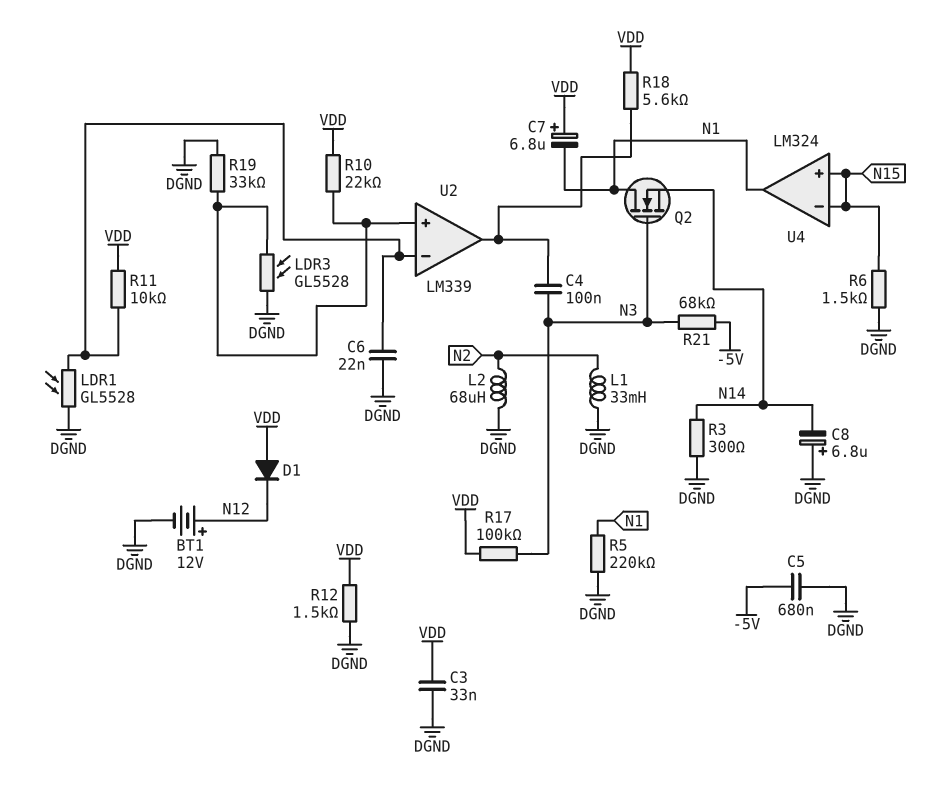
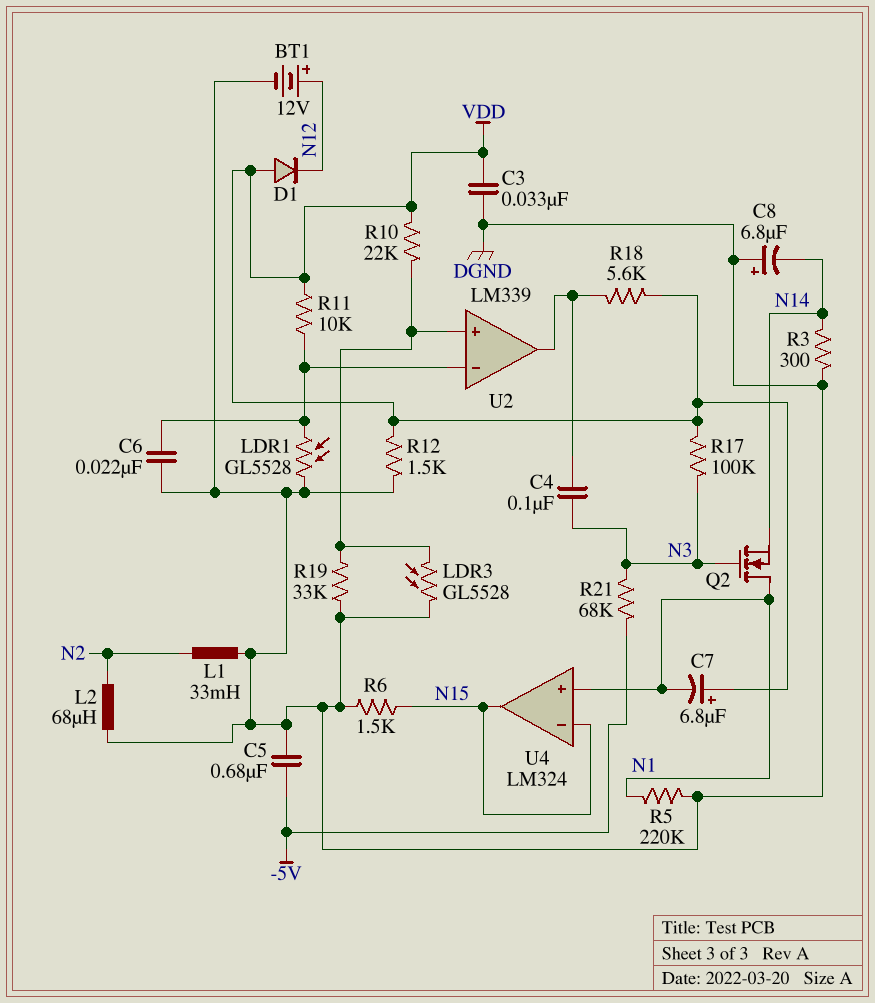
U4 pin in+: N15 -> N1
U4 pin out: N1 -> N15

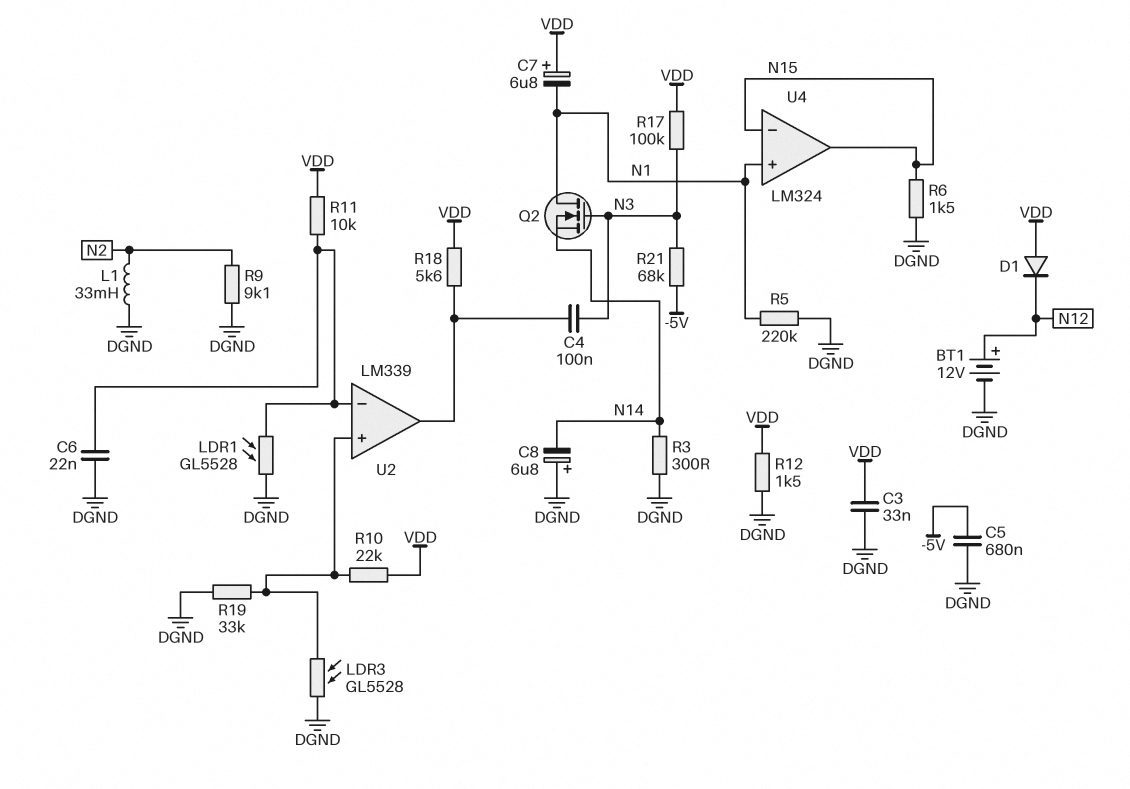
L2: 68uH (DGND, N2) -> none
R9: none -> 9.1k (DGND, N2)

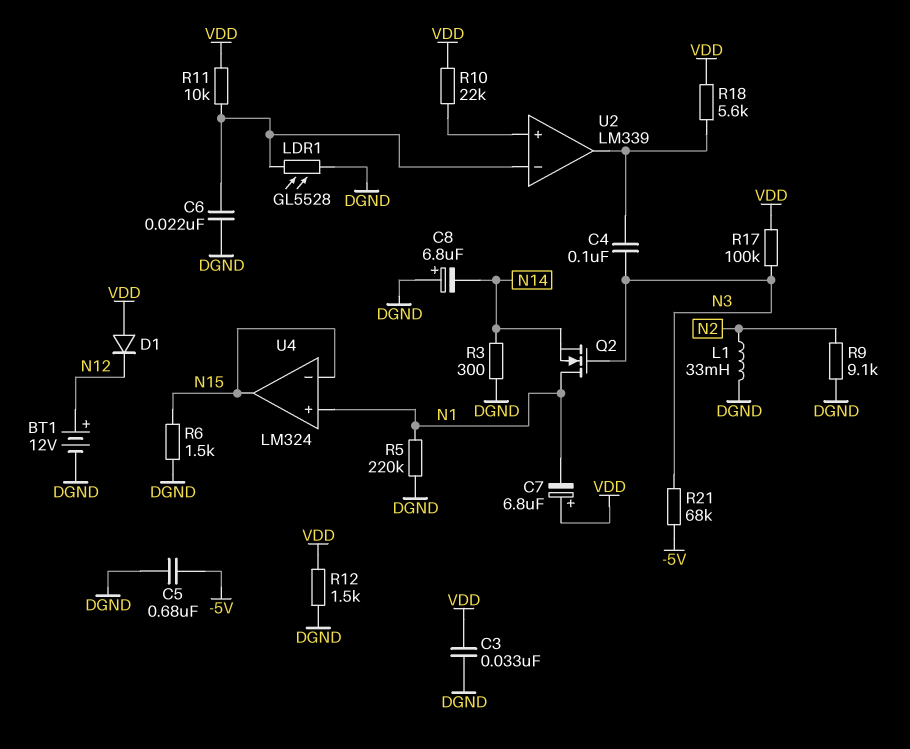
LDR3: GL5528 (DGND, U2/in+) -> none
R19: 33k (DGND, U2/in+) -> none

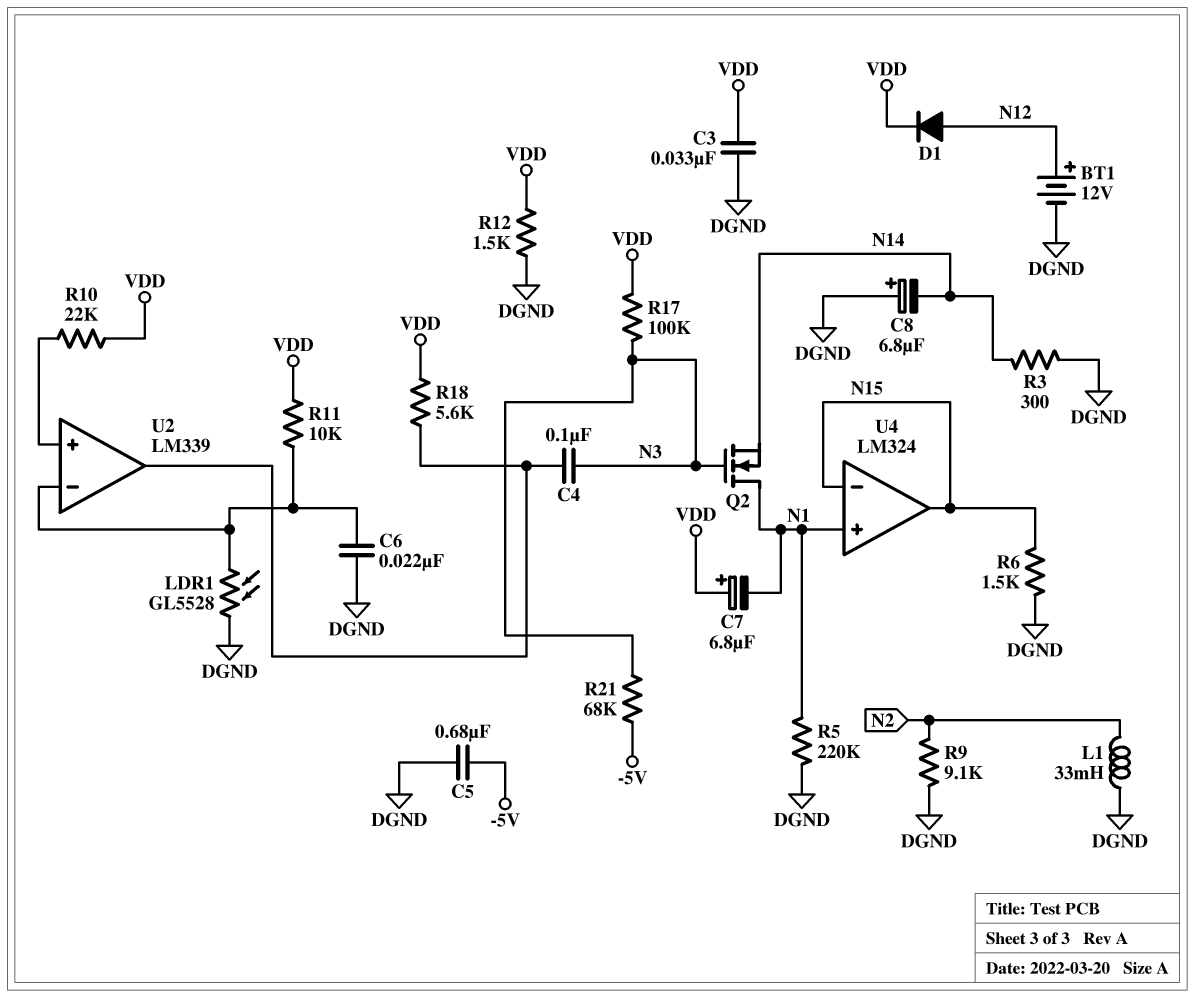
D1: diode (A VDD, K N12) -> diode (A N12, K VDD)

